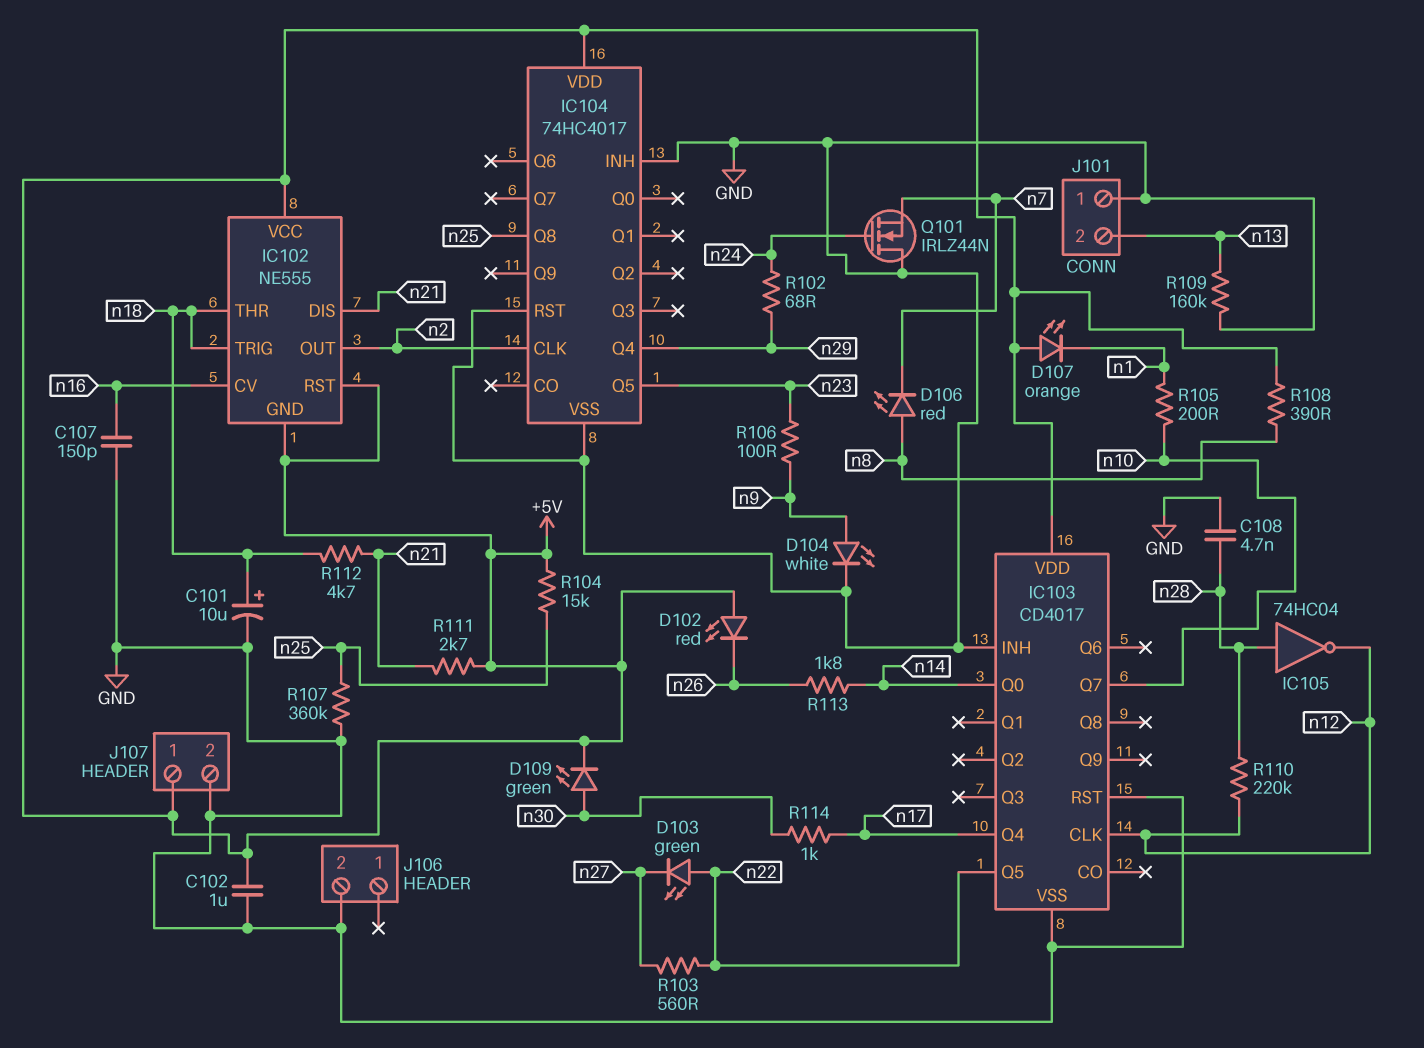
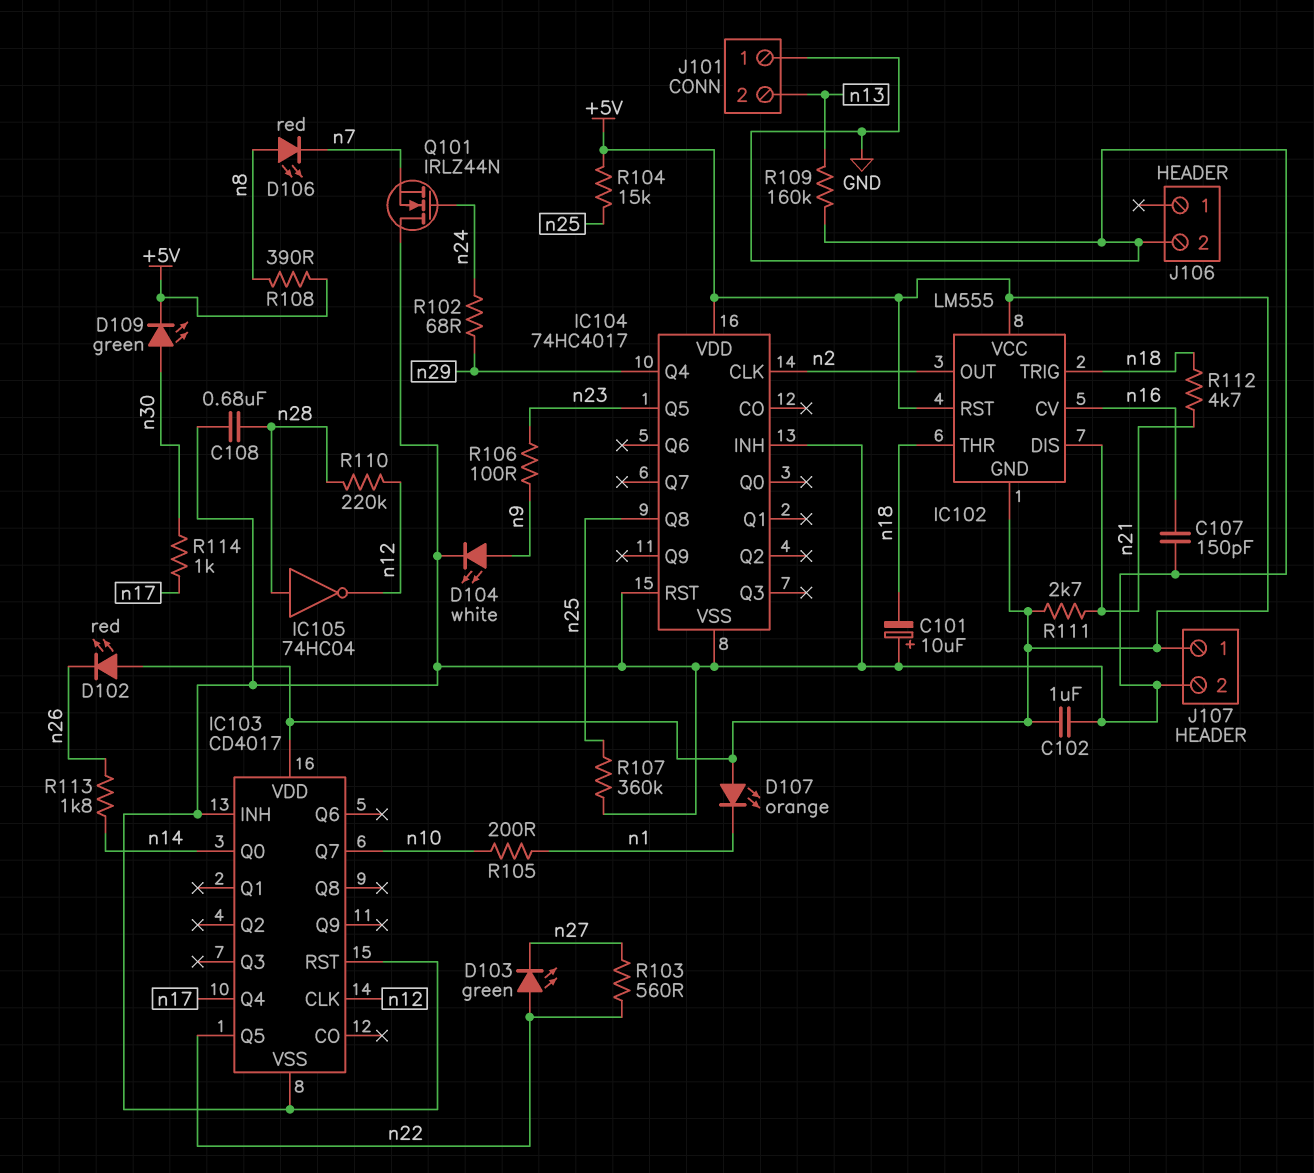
C101: 10uF (plus n18, minus GND) -> 10uF (plus GND, minus n18)
C108: 4.7nF (GND, n28) -> 680nF (GND, n28)
IC102: NE555 -> LM555

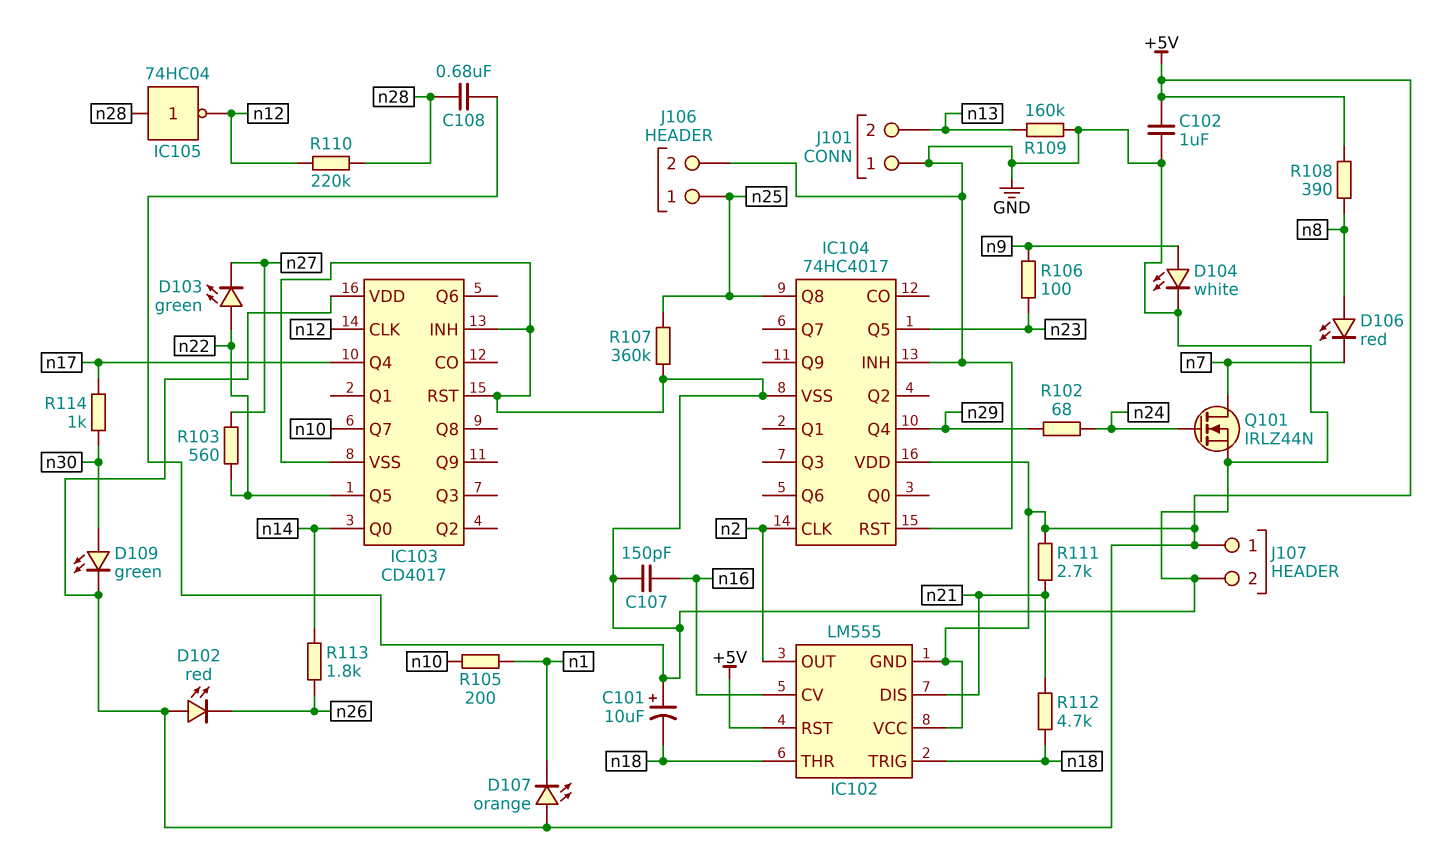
J106 pin 1: none -> n25
Q101: NMOS IRLZ44N (G n24, D GND, S n7) -> NMOS IRLZ44N (G n24, D n7, S GND)
R104: 15k (+5V, n25) -> none

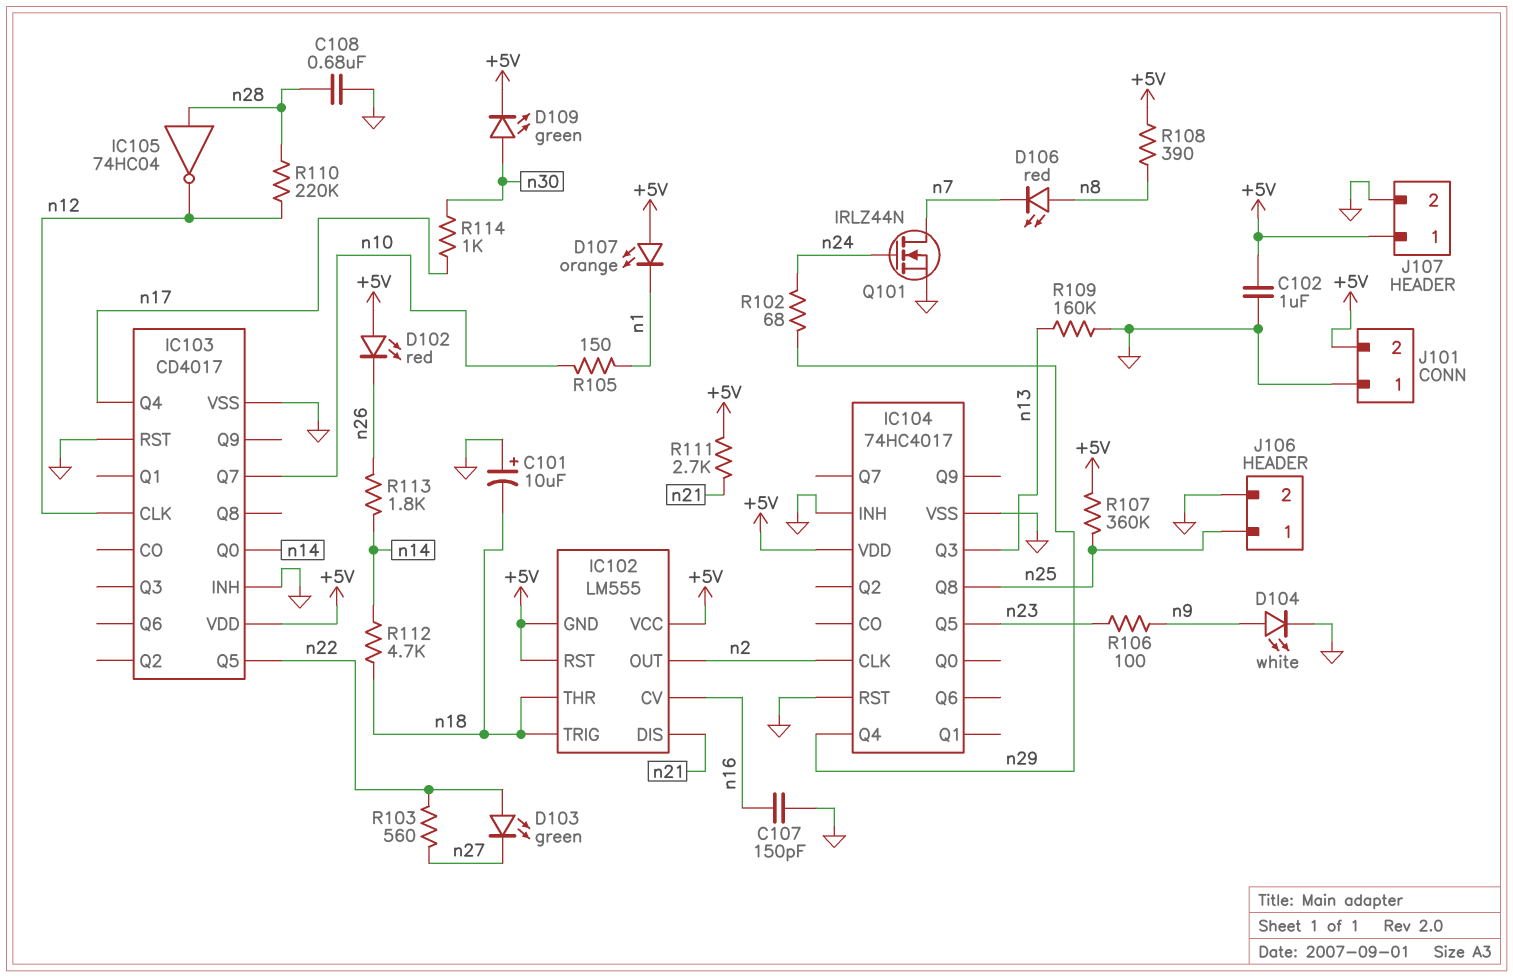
IC104 pin Q3: none -> n13
J101 pin 2: n13 -> +5V
R105: 200 (n1, n10) -> 150 (n1, n10)
R107: 360k (GND, n25) -> 360k (+5V, n25)
R112: 4.7k (n18, n21) -> 4.7k (n14, n18)

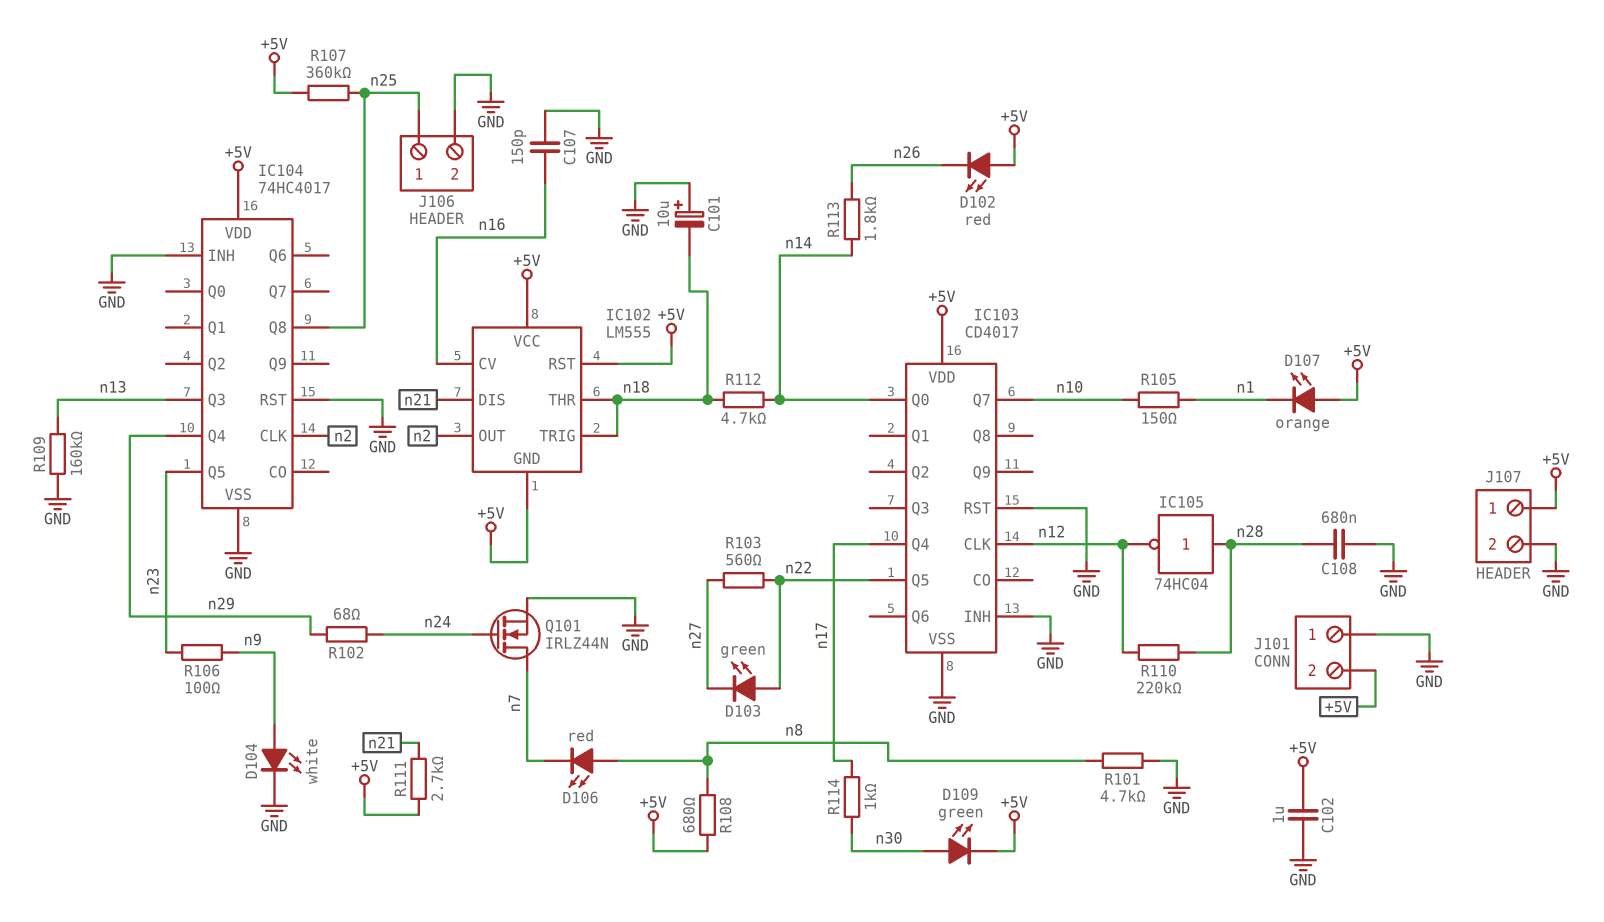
R101: none -> 4.7k (GND, n8)
R108: 390 (+5V, n8) -> 680 (+5V, n8)

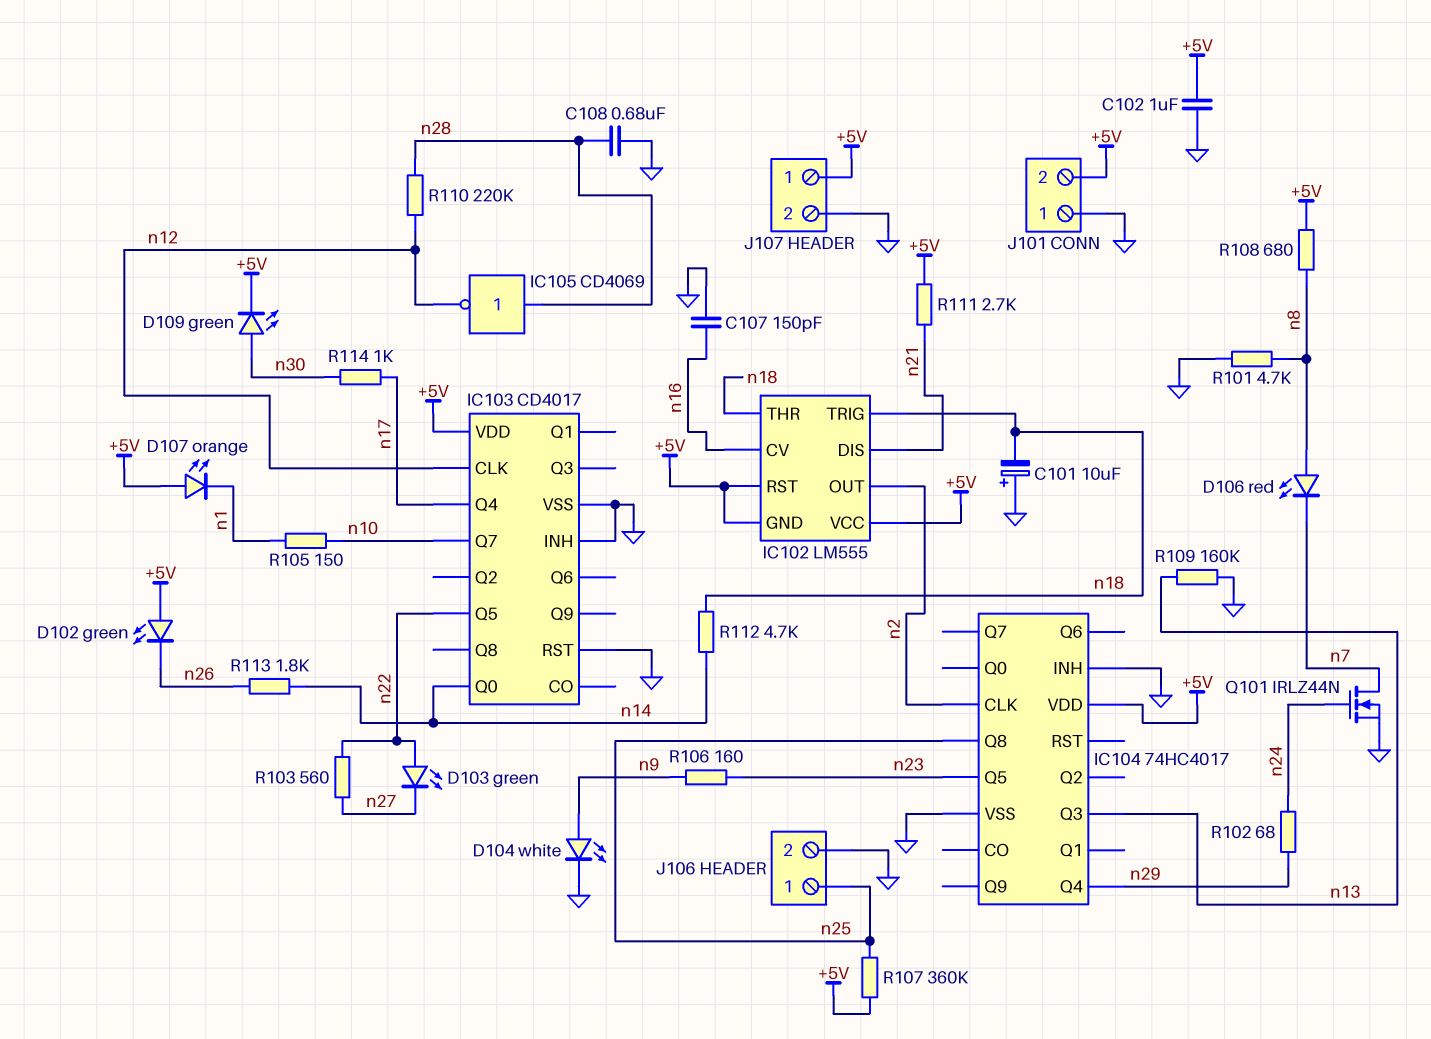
D102: LED red (A +5V, K n26) -> LED green (A +5V, K n26)
IC104 pin RST: GND -> none
IC105: NOT 74HC04 (in n28, out n12) -> NOT CD4069 (in n28, out n12)
R106: 100 (n9, n23) -> 160 (n9, n23)

